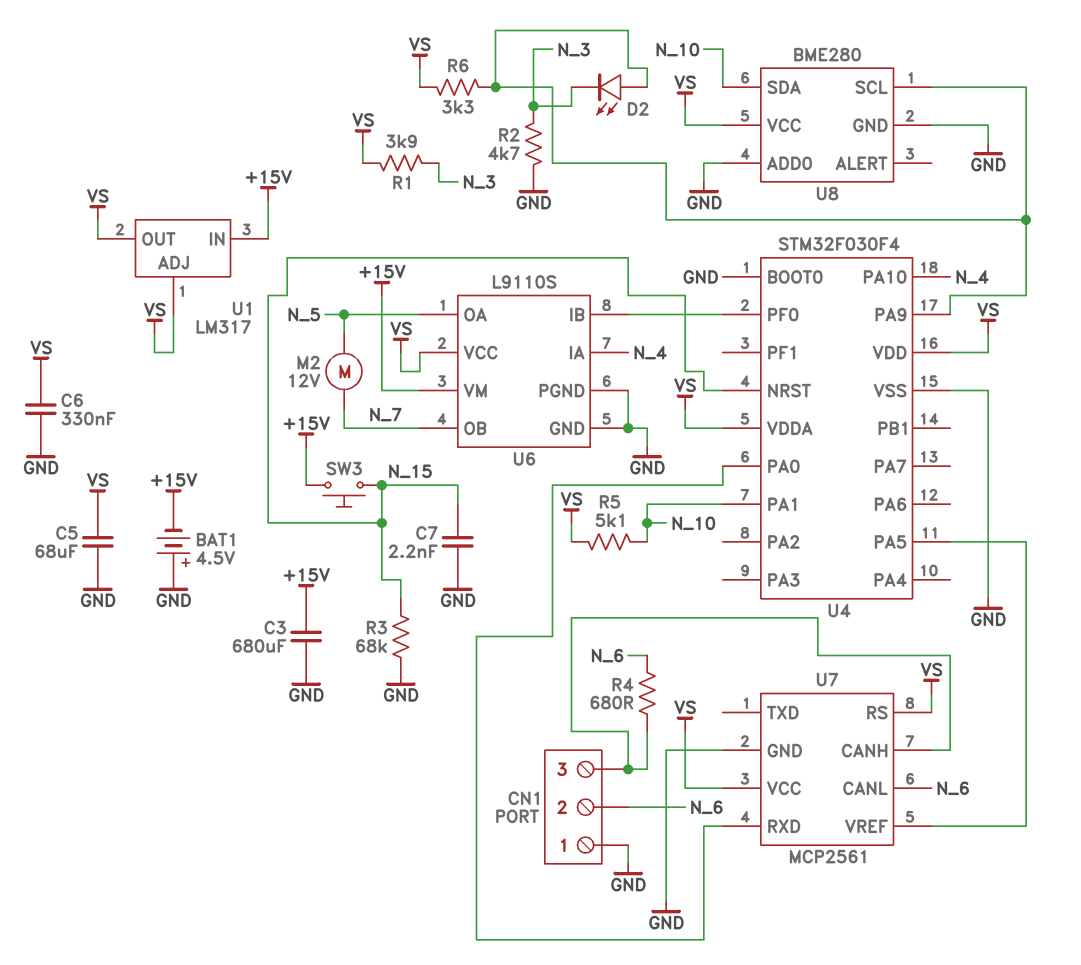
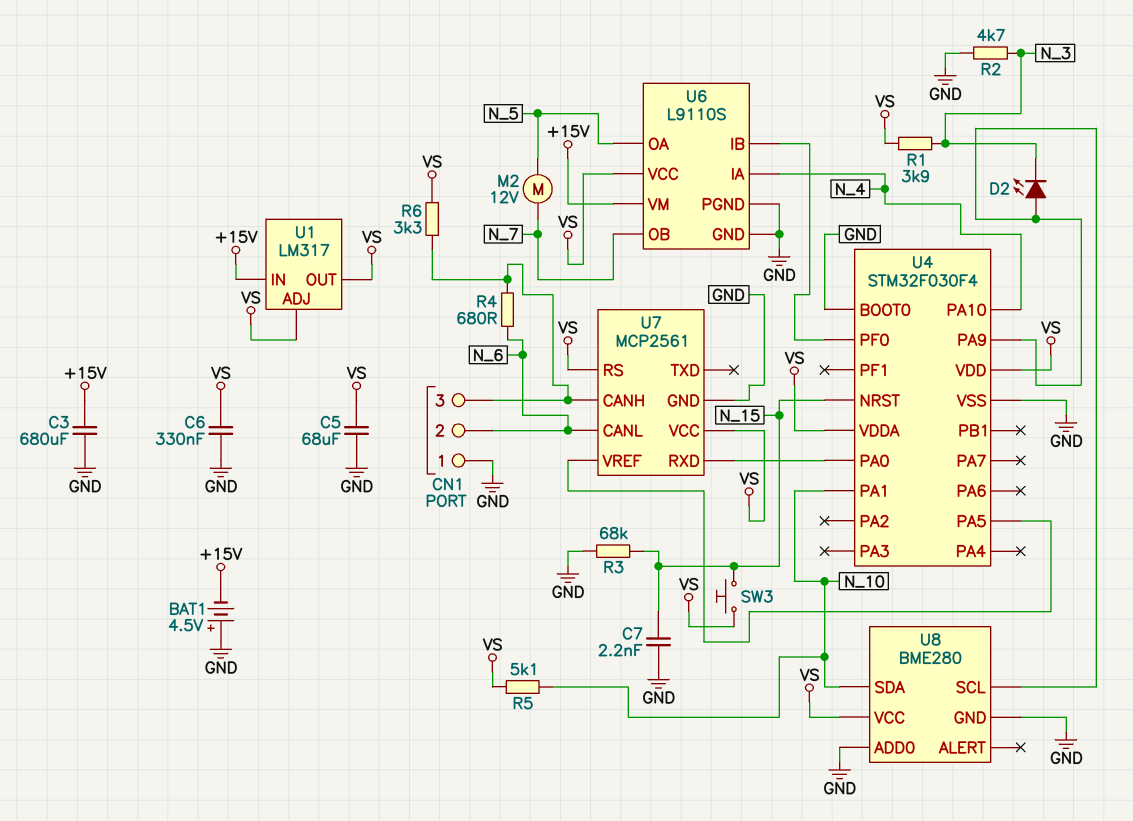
R6: 3.3k (U4/PA9, VS) -> 3.3k (CN1/3, VS)
SW3: button (+15V, N_15) -> button (N_15, VS)

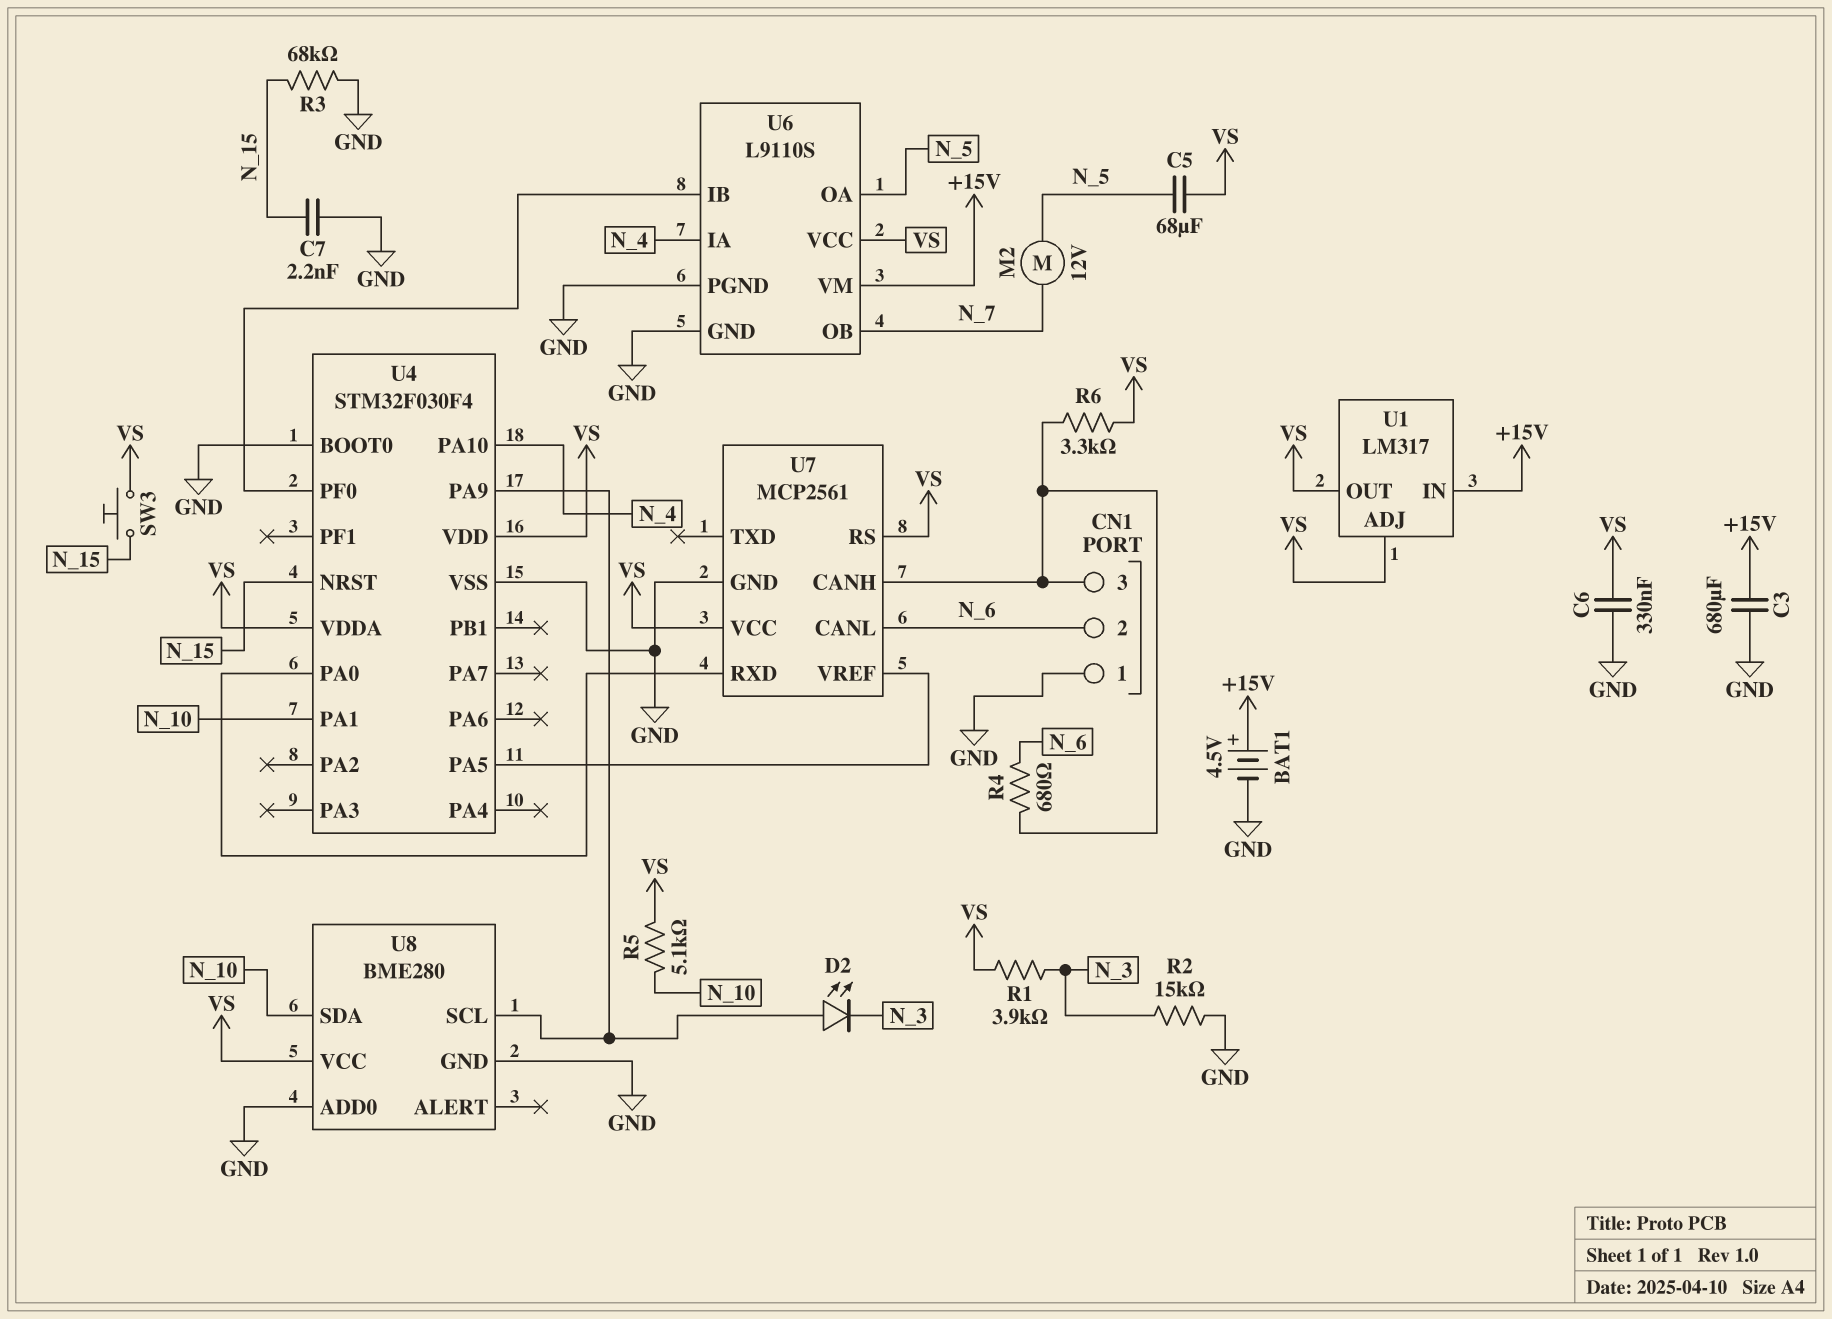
BAT1: 4.5V (plus GND, minus +15V) -> 4.5V (plus +15V, minus GND)
C5: 68uF (GND, VS) -> 68uF (N_5, VS)
R2: 4.7k (GND, N_3) -> 15k (GND, N_3)

